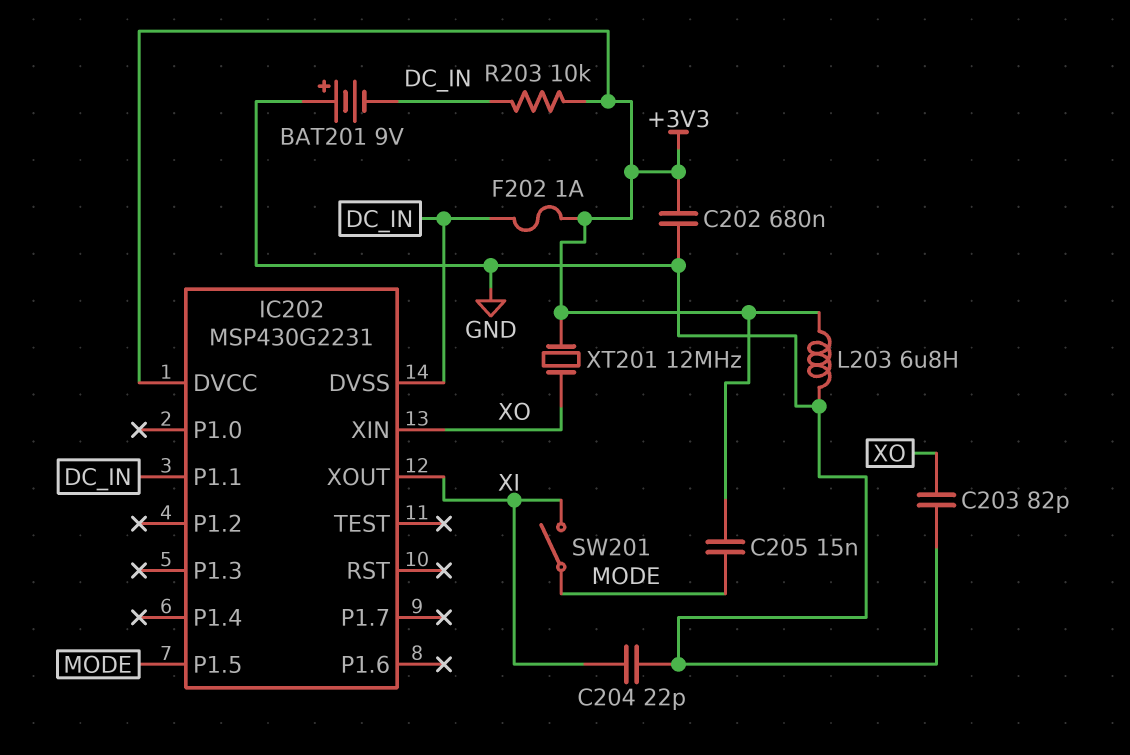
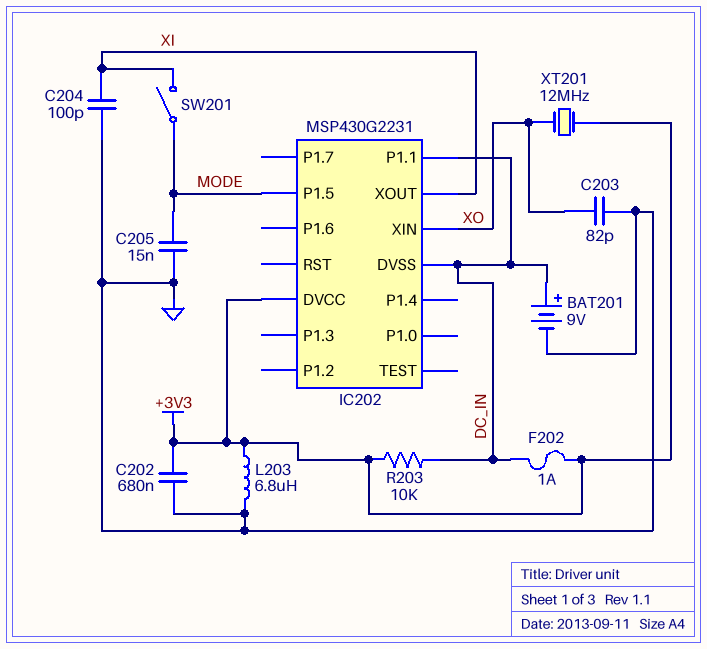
BAT201: 9V (plus GND, minus DC_IN) -> 9V (plus DC_IN, minus GND)
C204: 22pF (GND, XI) -> 100pF (GND, XI)
C205: 15nF (+3V3, MODE) -> 15nF (GND, MODE)

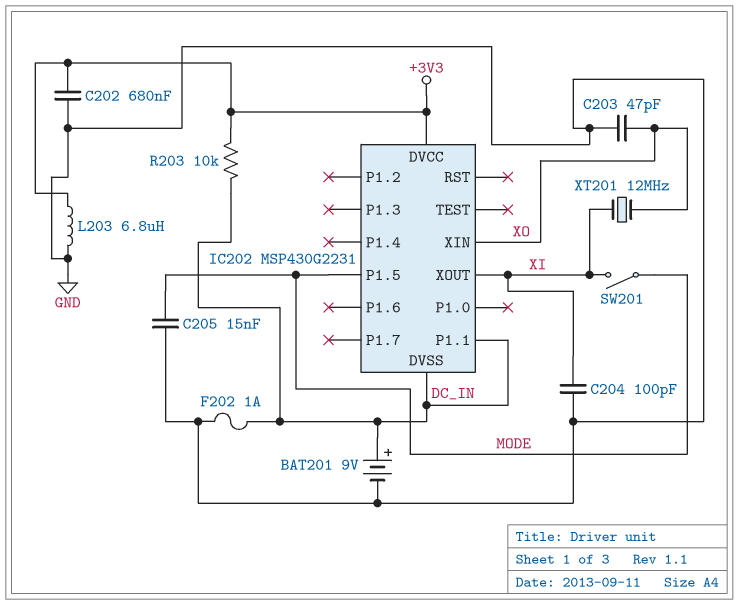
C203: 82pF (GND, XO) -> 47pF (GND, XO)
F202: 1A (+3V3, DC_IN) -> 1A (DC_IN, GND)
XT201: 12MHz (+3V3, XO) -> 12MHz (XI, XO)

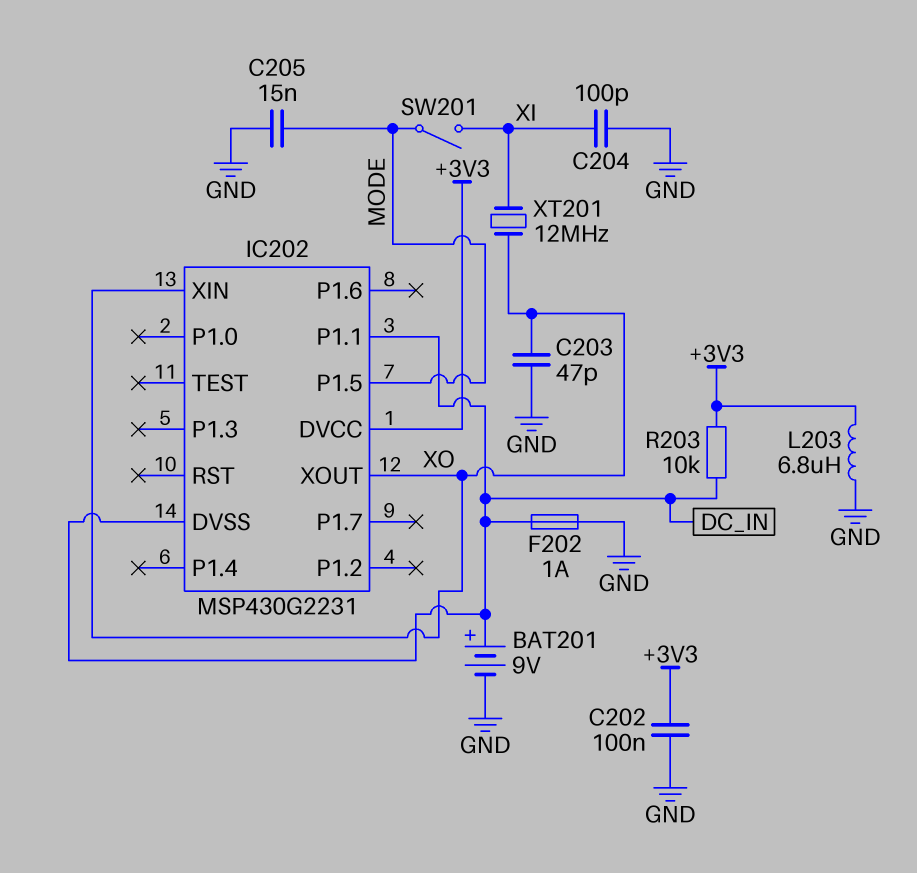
C202: 680nF (+3V3, GND) -> 100nF (+3V3, GND)
IC202 pin XOUT: XI -> XO

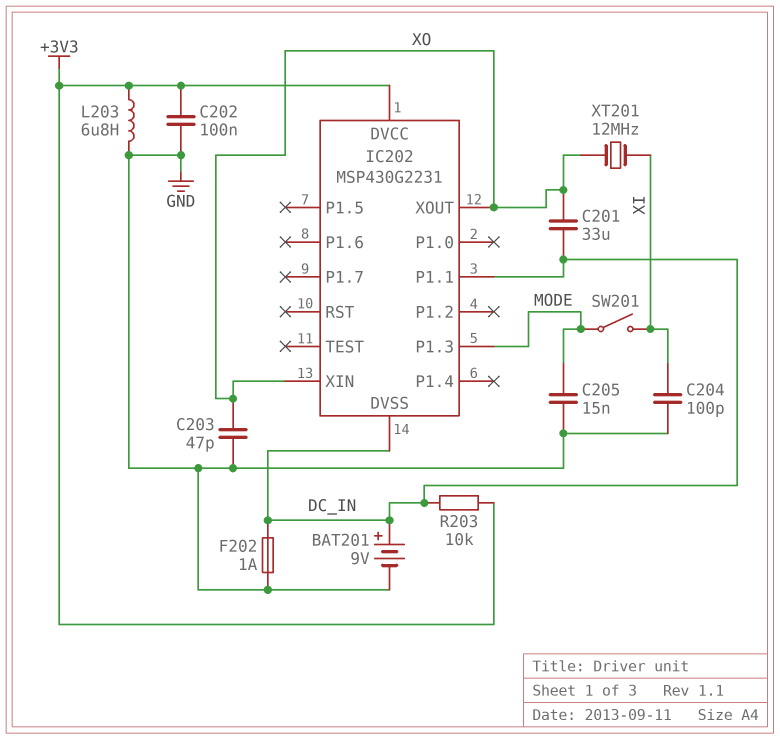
C201: none -> 33uF (DC_IN, XO)
IC202 pin P1.3: none -> MODE
IC202 pin P1.5: MODE -> none

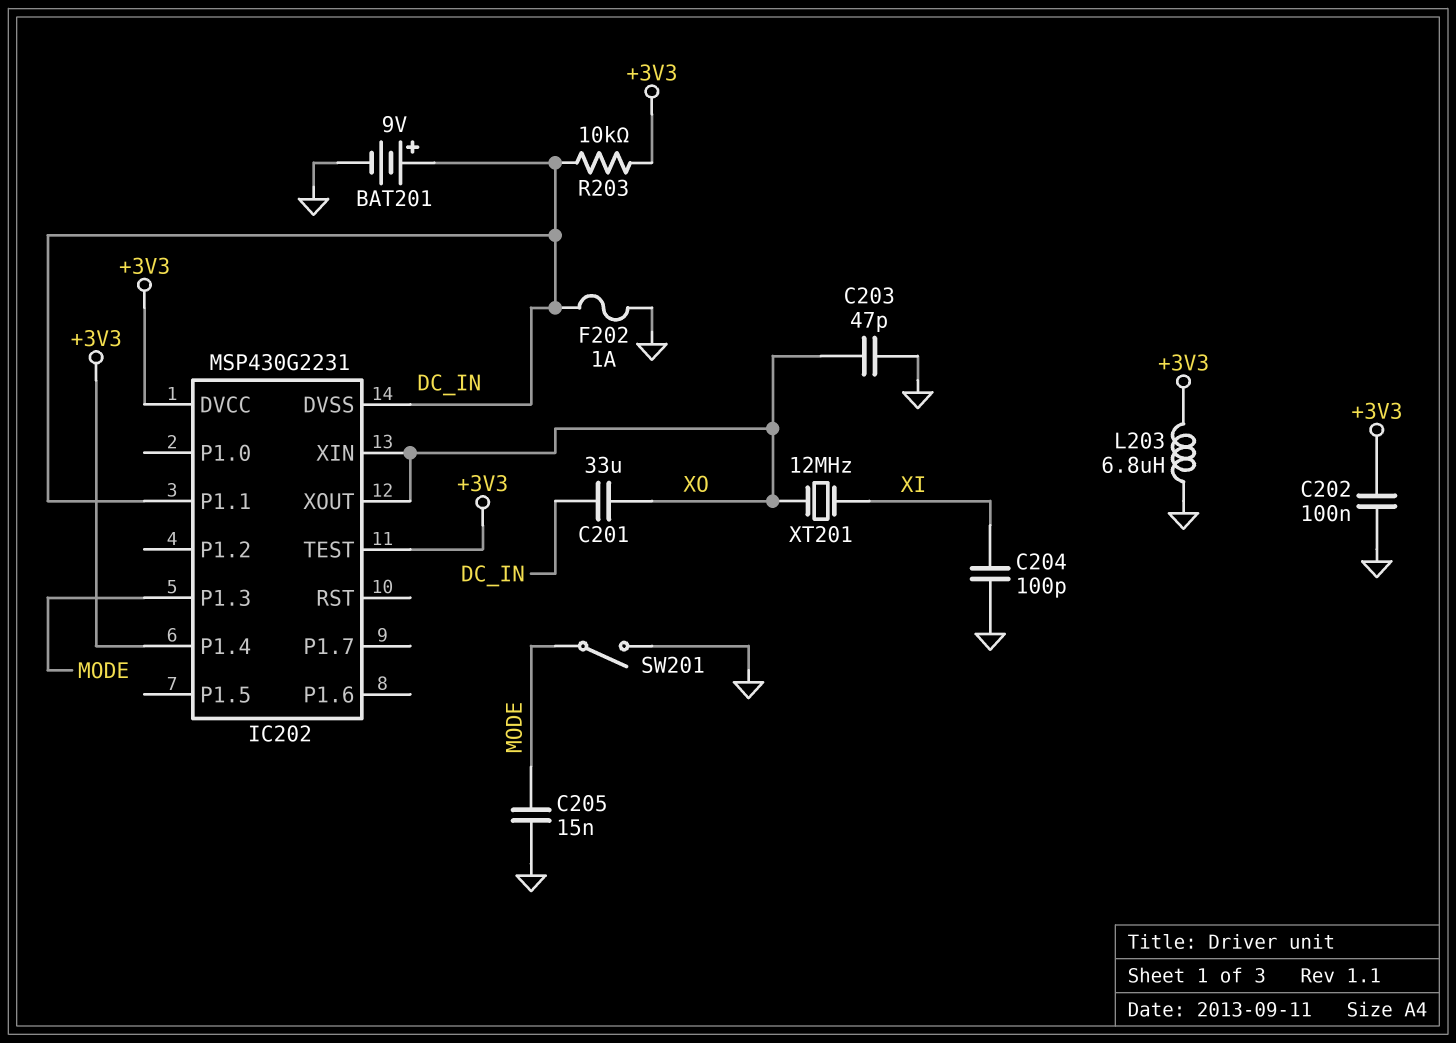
IC202 pin P1.4: none -> +3V3
IC202 pin TEST: none -> +3V3
SW201: switch (MODE, XI) -> switch (GND, MODE)

